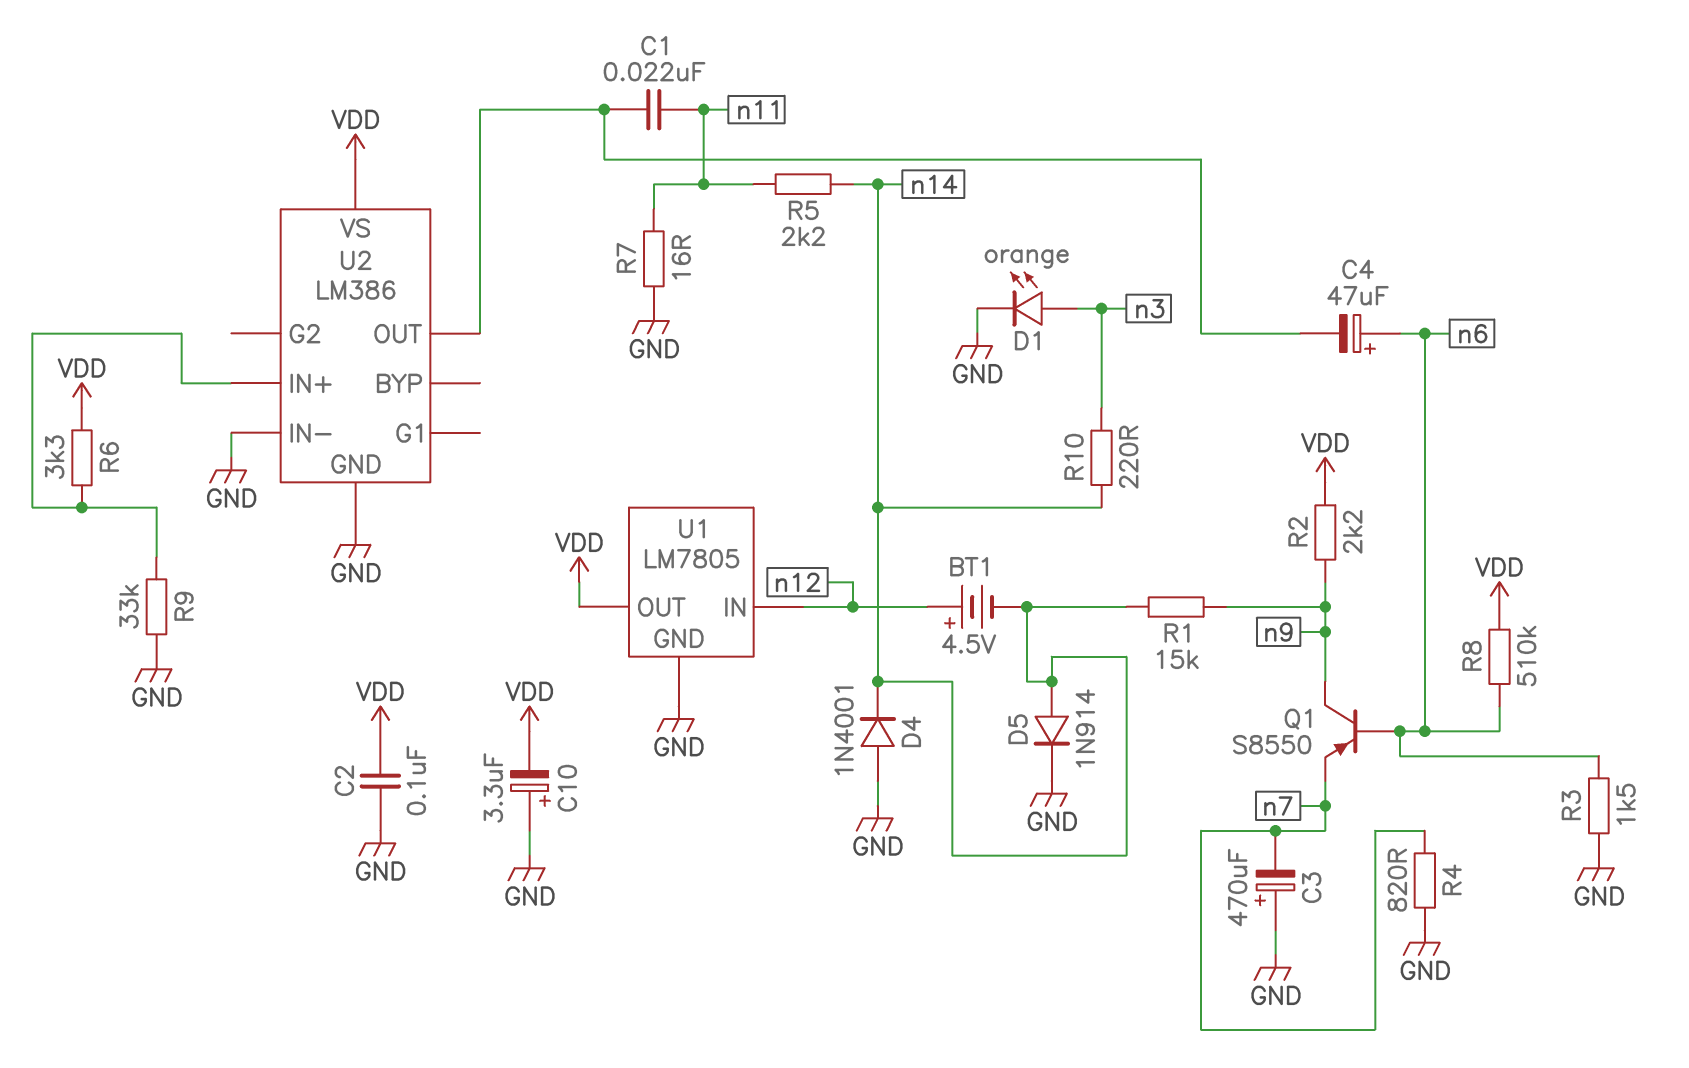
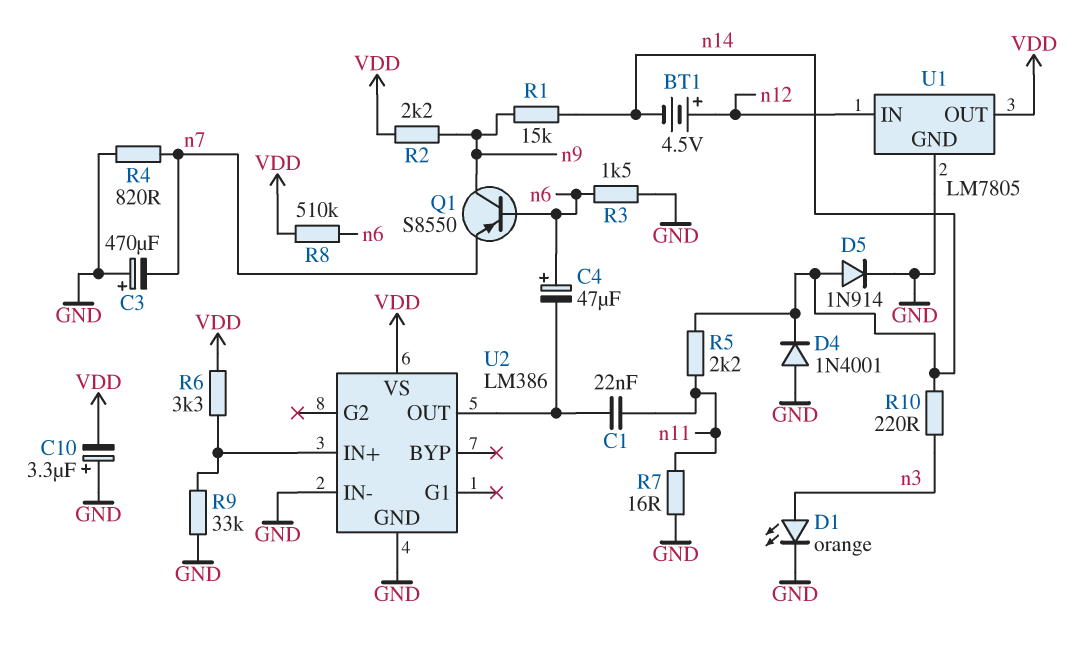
C2: 100nF (GND, VDD) -> none

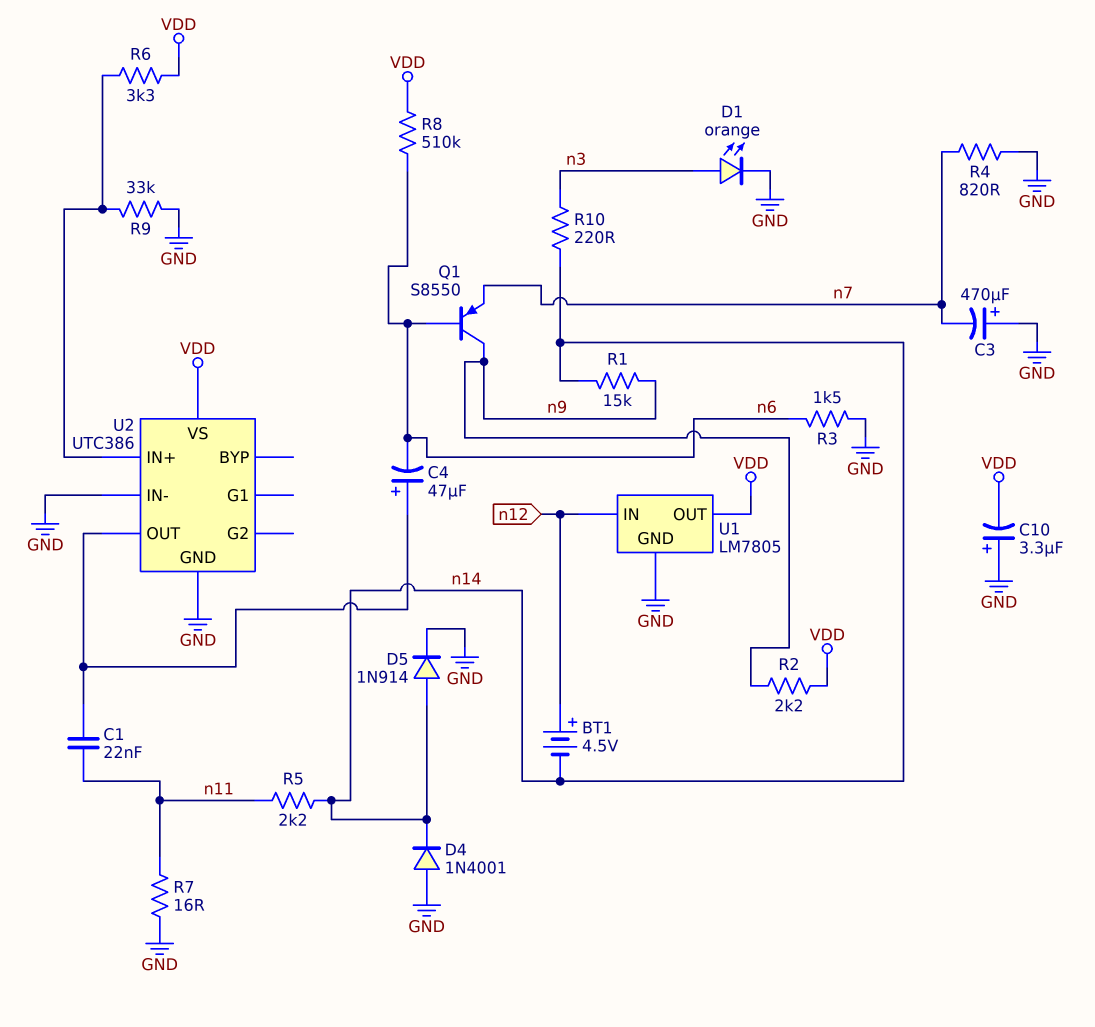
C4: 47uF (plus n6, minus U2/OUT) -> 47uF (plus U2/OUT, minus n6)
U2: LM386 -> UTC386

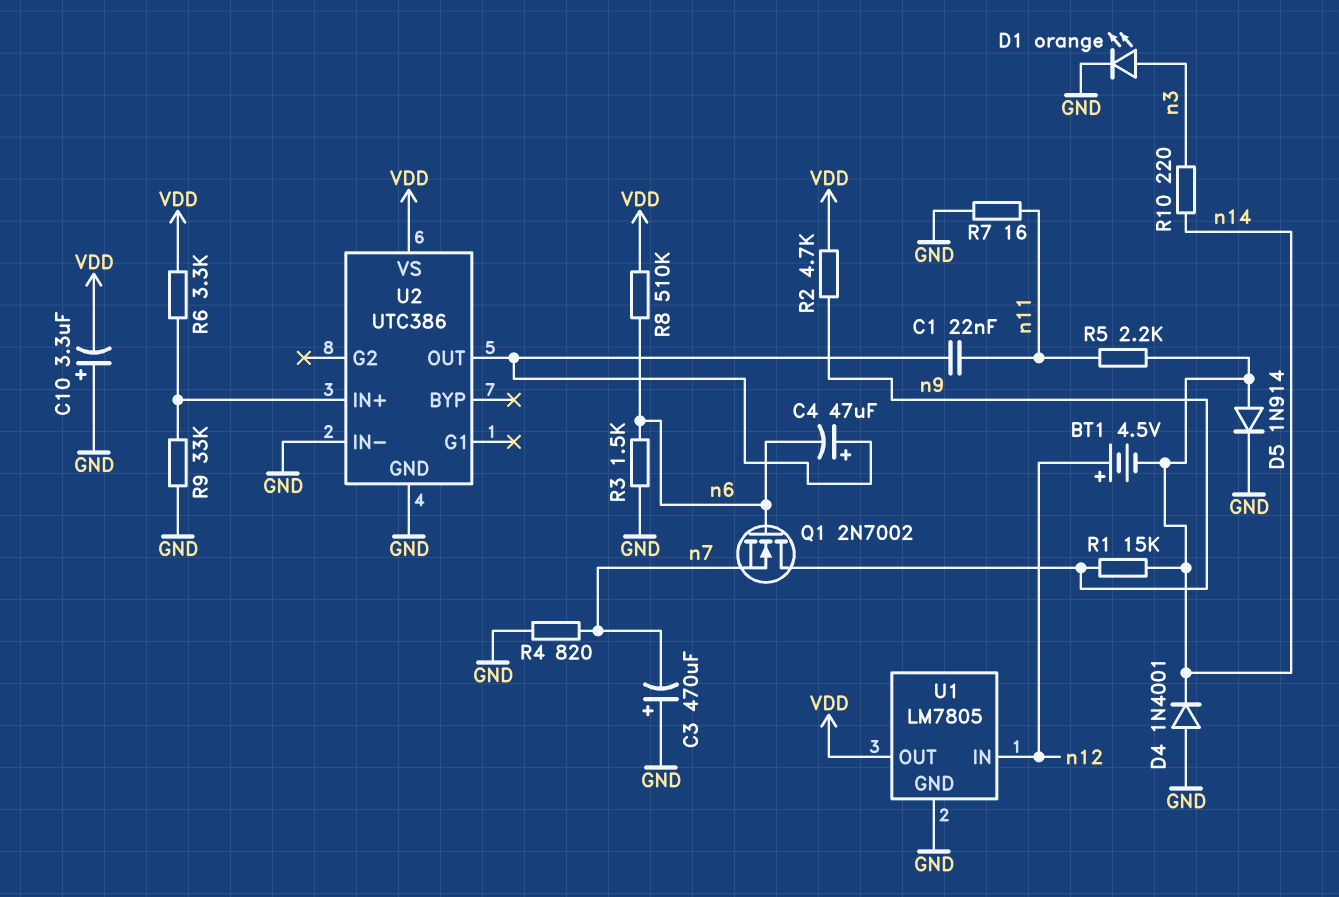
Q1: PNP S8550 (B n6, C n9, E n7) -> NMOS 2N7002 (G n6, D n9, S n7)
R2: 2.2k (VDD, n9) -> 4.7k (VDD, n9)

